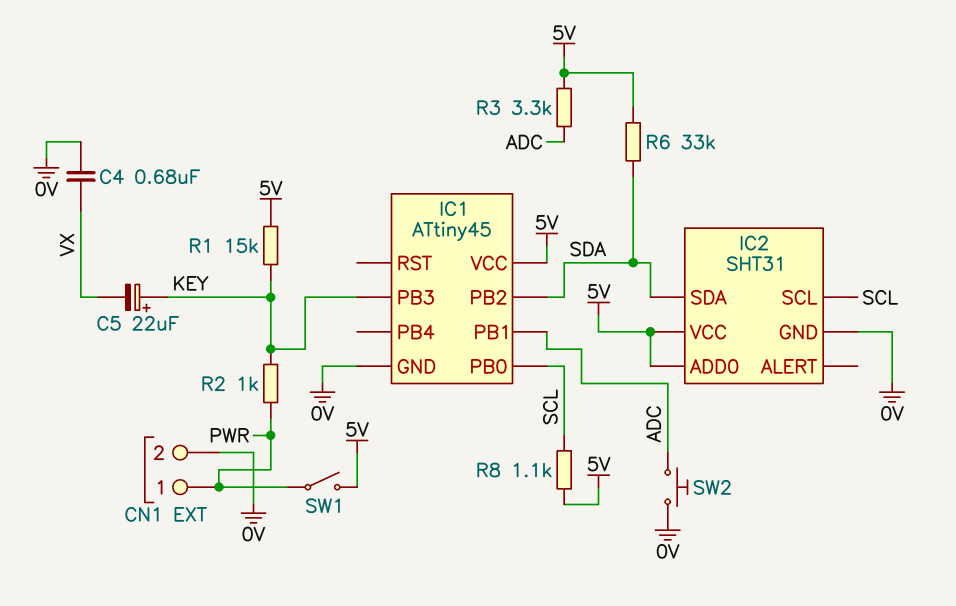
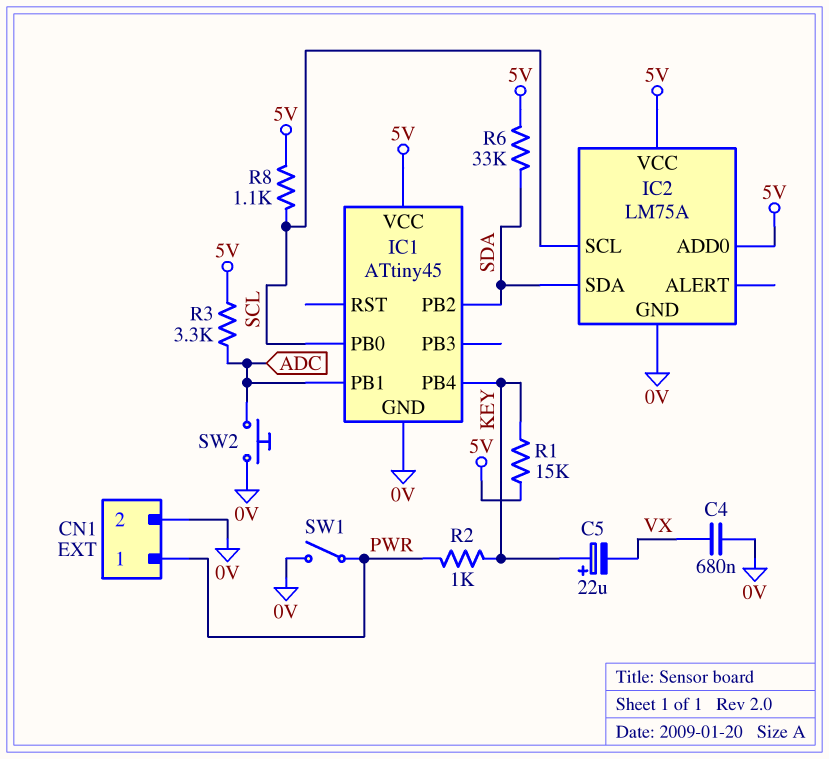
IC1 pin PB3: KEY -> none
IC1 pin PB4: none -> KEY
IC2: SHT31 -> LM75A
SW1: switch (5V, PWR) -> switch (0V, PWR)

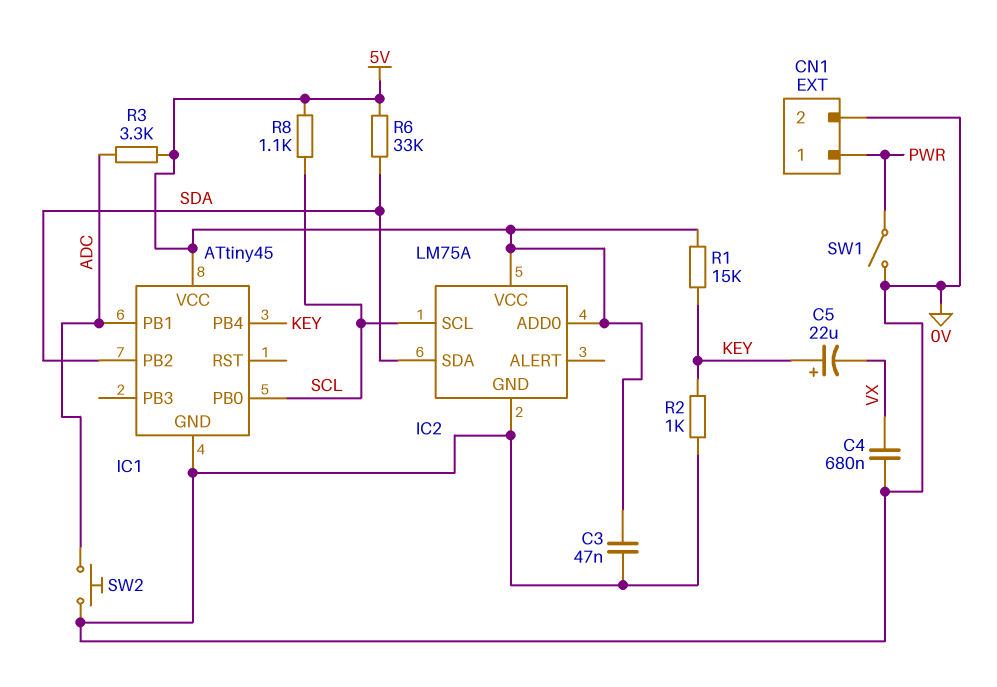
C3: none -> 47nF (0V, 5V)
R2: 1k (KEY, PWR) -> 1k (0V, KEY)

